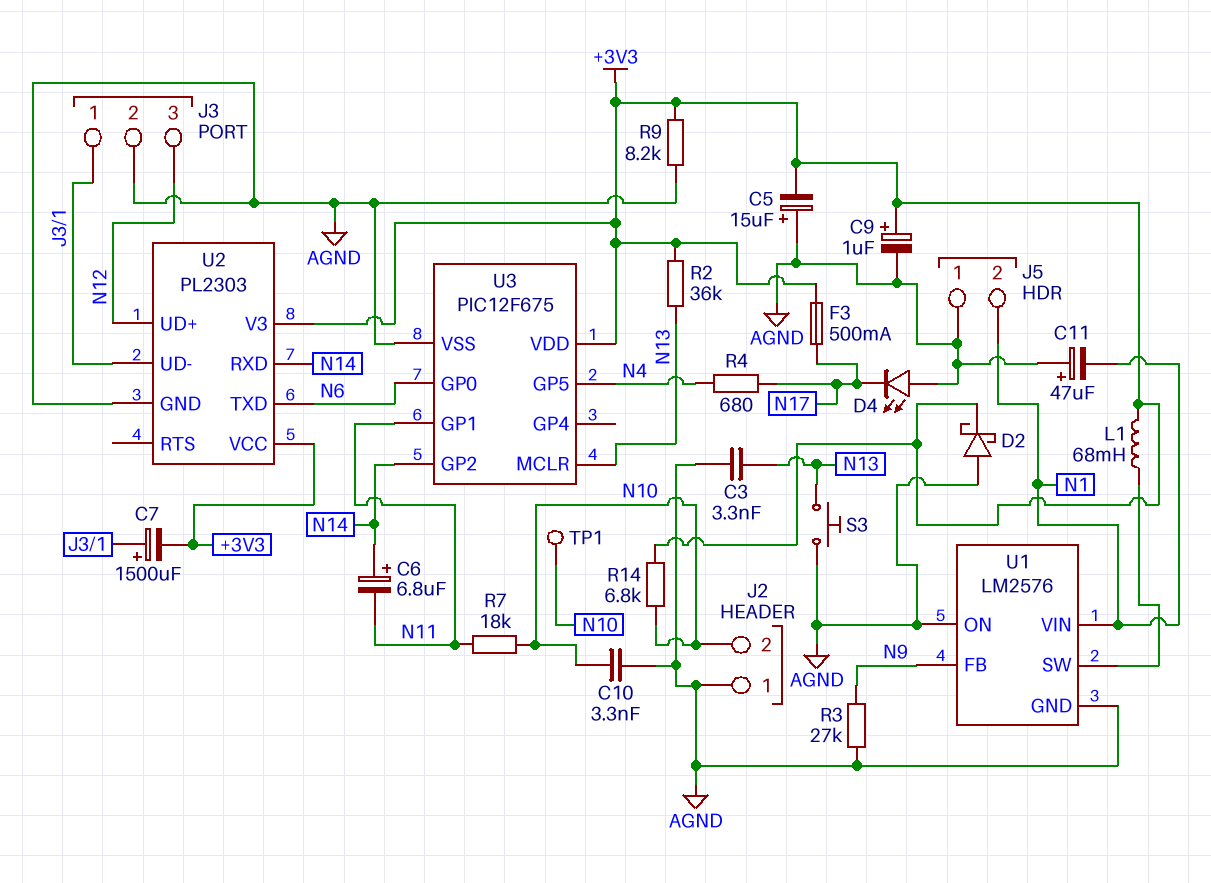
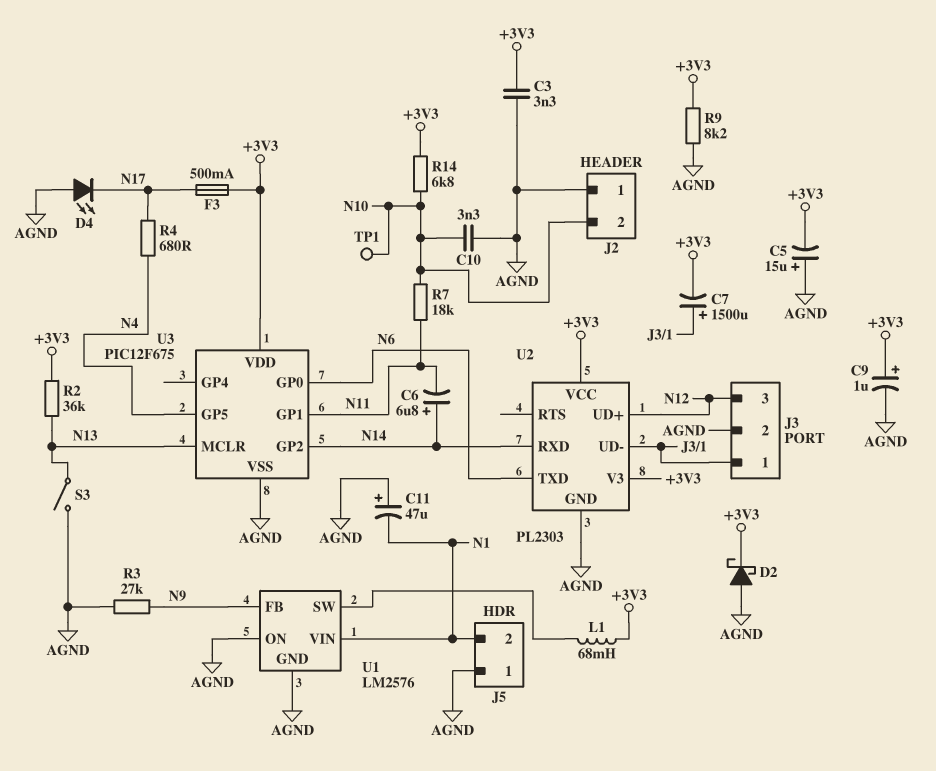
C3: 3.3nF (AGND, N13) -> 3.3nF (+3V3, AGND)
S3: button (AGND, N13) -> switch (AGND, N13)

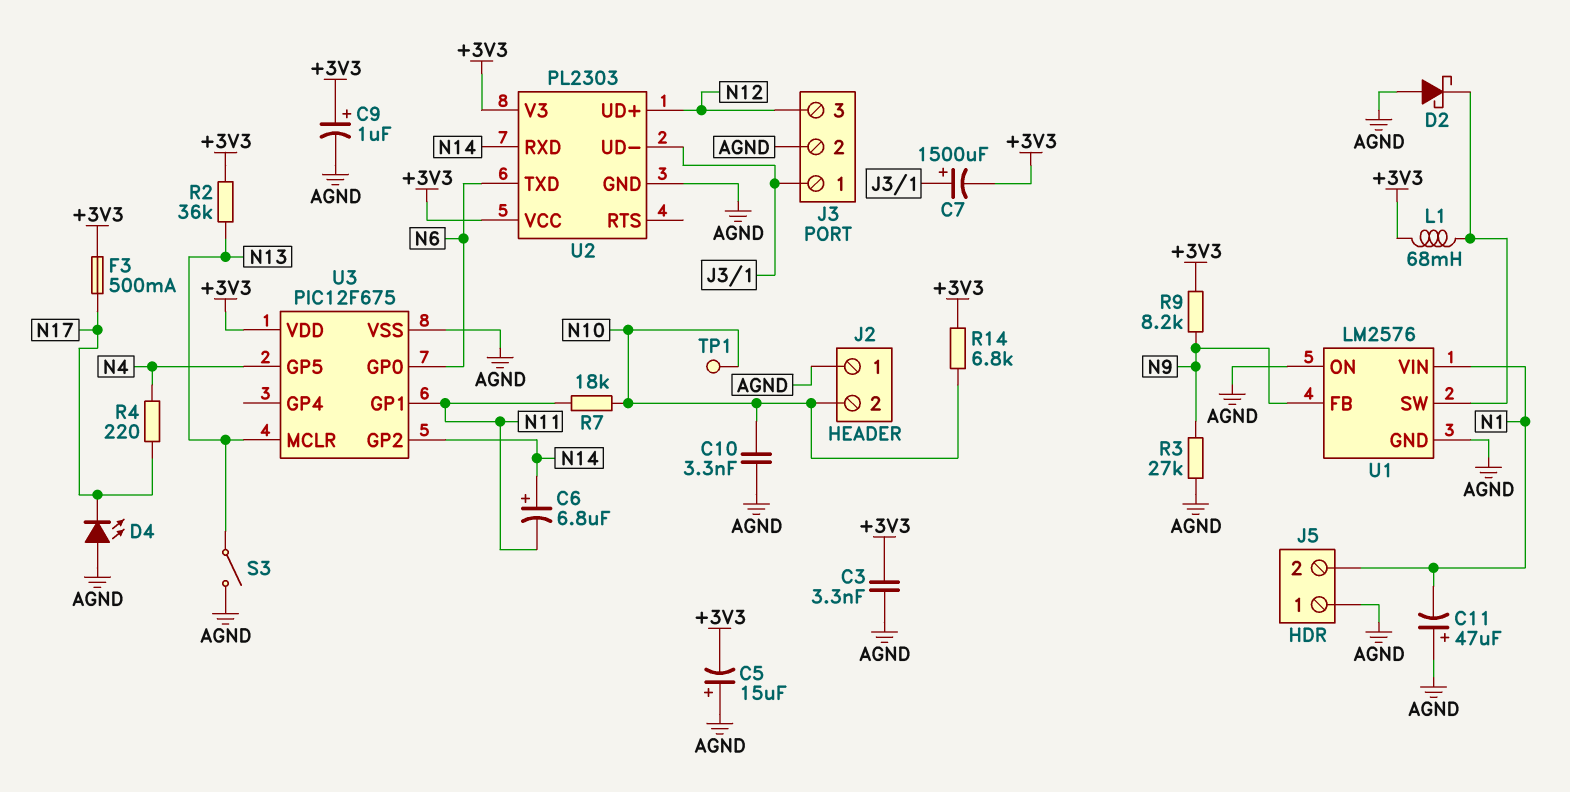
D2: schottky (A AGND, K +3V3) -> schottky (A AGND, K U1/SW)
R4: 680 (N4, N17) -> 220 (N4, N17)
R9: 8.2k (+3V3, AGND) -> 8.2k (+3V3, N9)

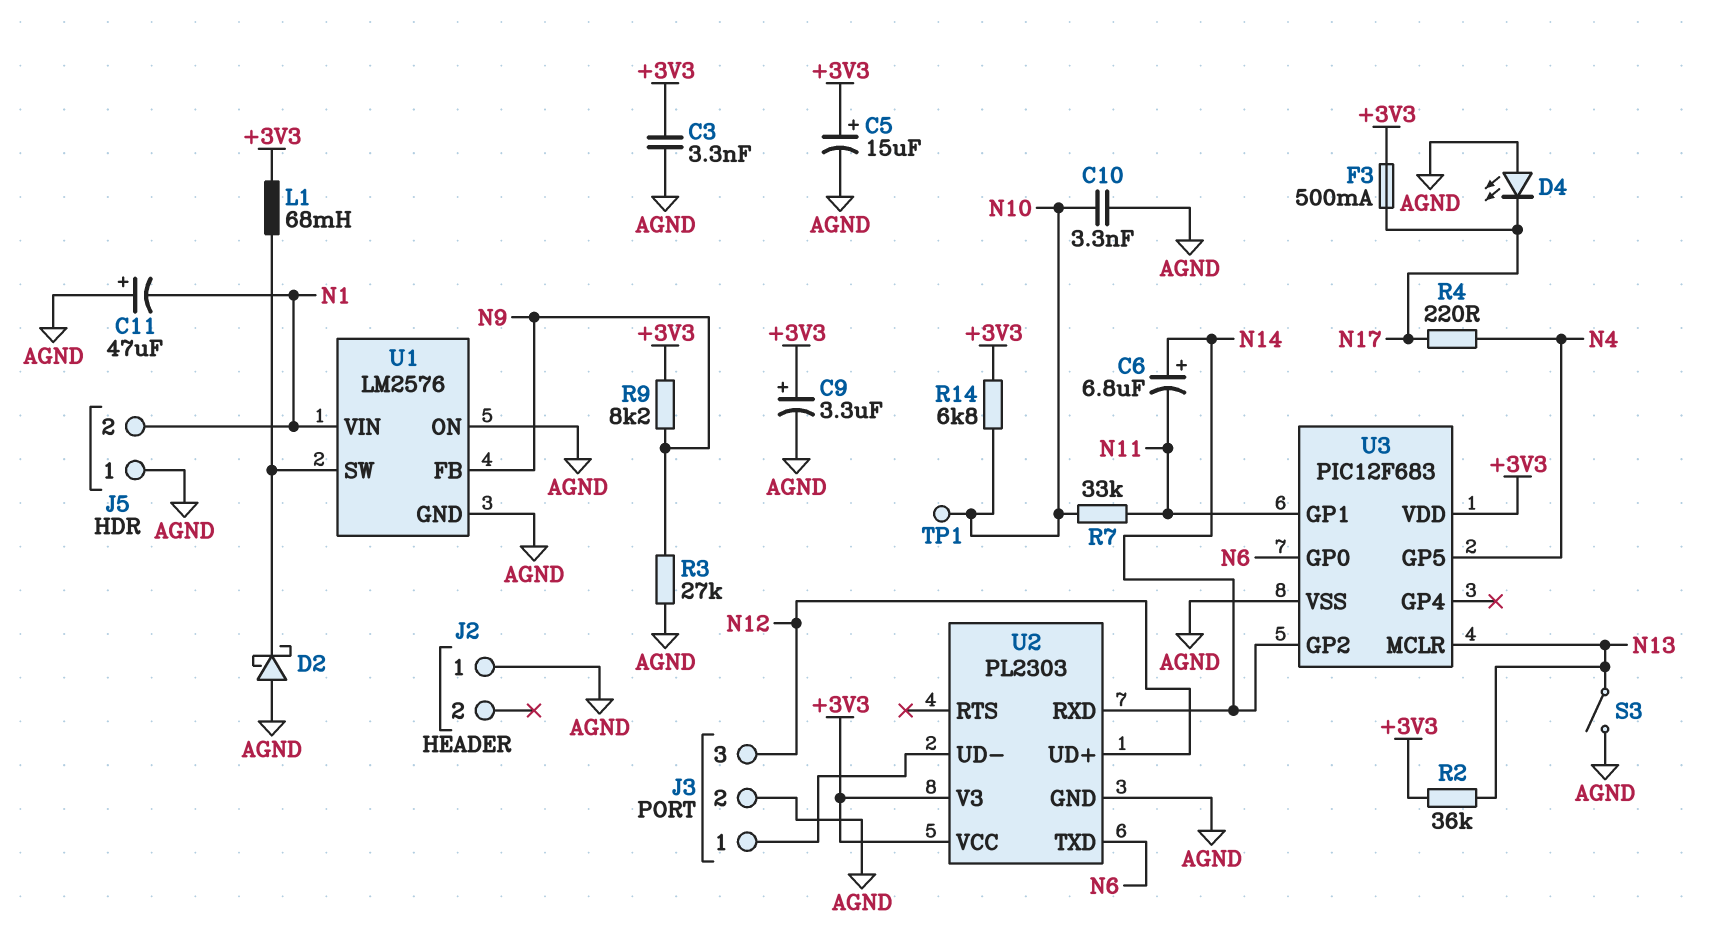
C5: 15uF (plus AGND, minus +3V3) -> 15uF (plus +3V3, minus AGND)
C7: 1500uF (plus J3/1, minus +3V3) -> none
C9: 1uF (plus +3V3, minus AGND) -> 3.3uF (plus +3V3, minus AGND)
J2 pin 2: N10 -> none
R7: 18k (N10, N11) -> 33k (N10, N11)
U3: PIC12F675 -> PIC12F683

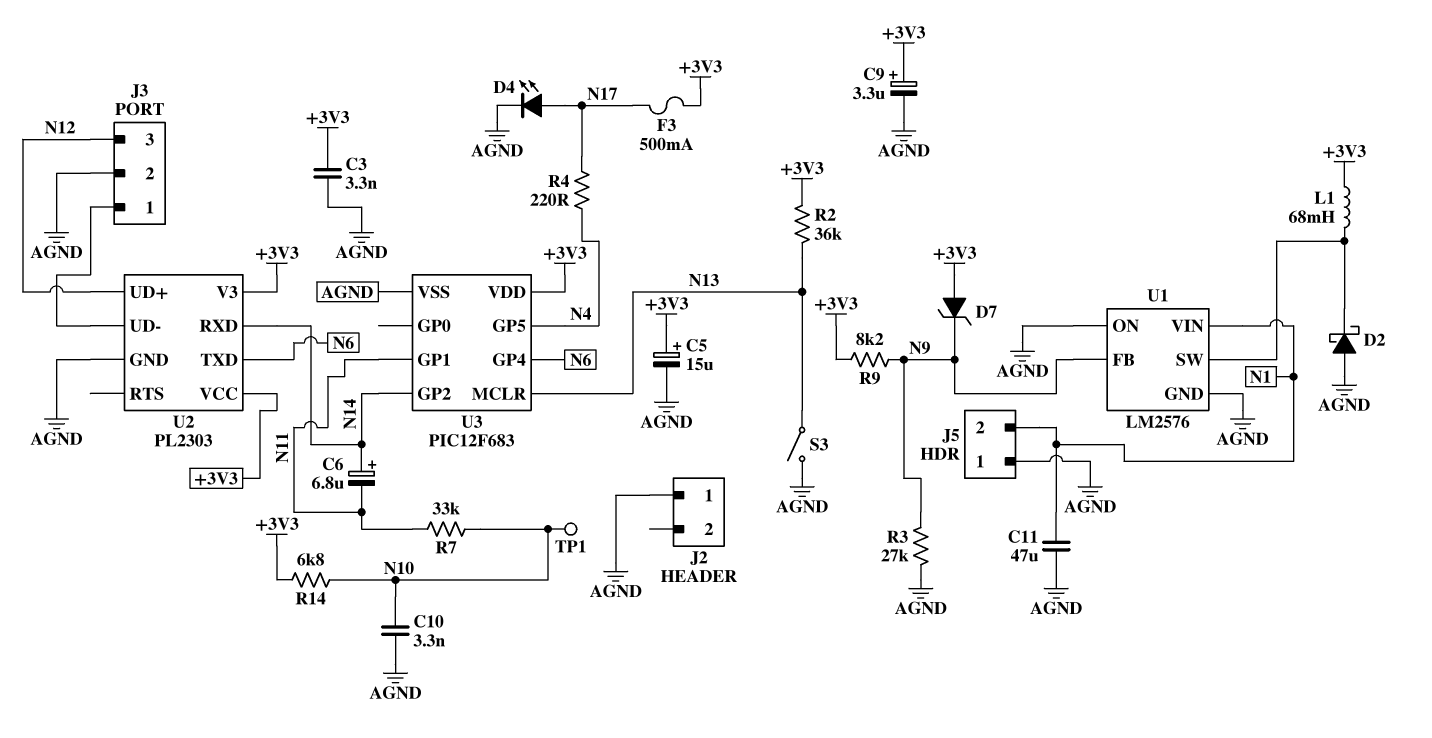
C11: 47uF (plus AGND, minus N1) -> 47uF (AGND, N1)
D4: LED (A AGND, K N17) -> LED (A N17, K AGND)
D7: none -> zener (A +3V3, K N9)
U3 pin GP0: N6 -> none
U3 pin GP4: none -> N6

